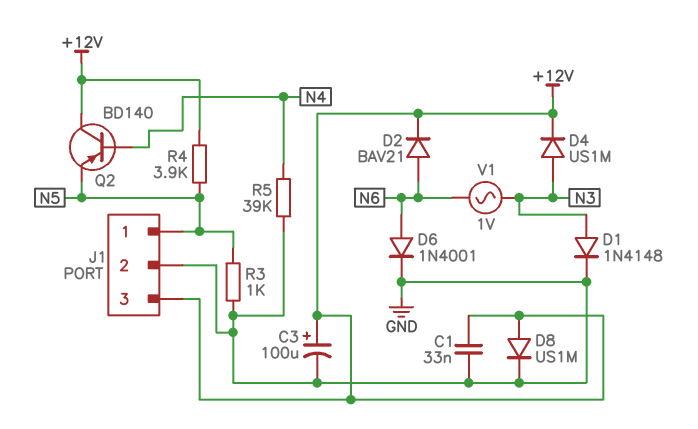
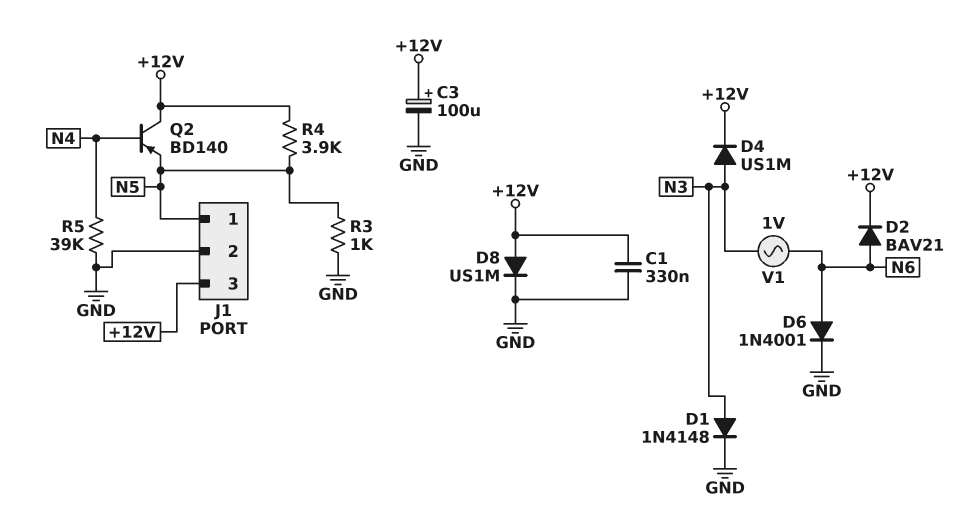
C1: 33nF (+12V, GND) -> 330nF (+12V, GND)

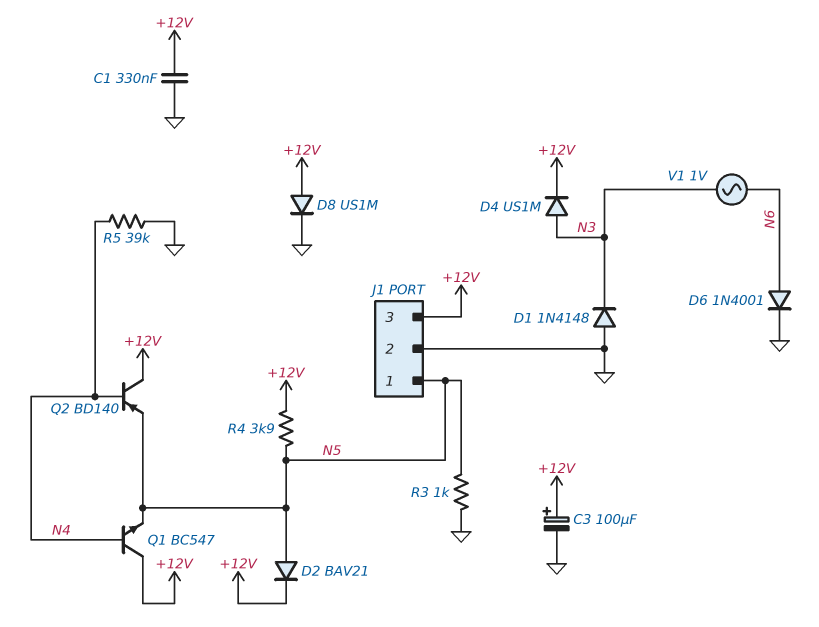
D1: diode 1N4148 (A N3, K GND) -> diode 1N4148 (A GND, K N3)
D2: diode BAV21 (A N6, K +12V) -> diode BAV21 (A N5, K +12V)
Q1: none -> NPN BC547 (B N4, C +12V, E N5)

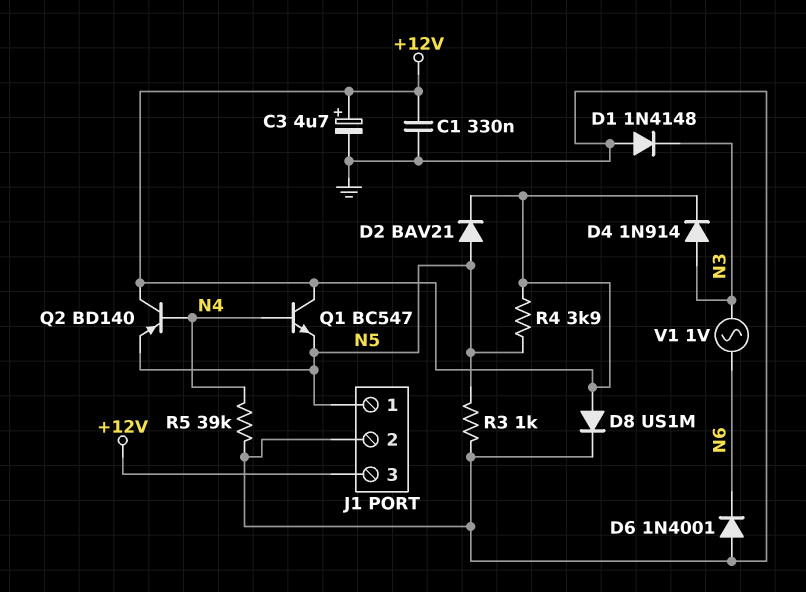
C3: 100uF (plus +12V, minus GND) -> 4.7uF (plus +12V, minus GND)
D4: diode US1M (A N3, K +12V) -> diode 1N914 (A N3, K +12V)
D6: diode 1N4001 (A N6, K GND) -> diode 1N4001 (A GND, K N6)

